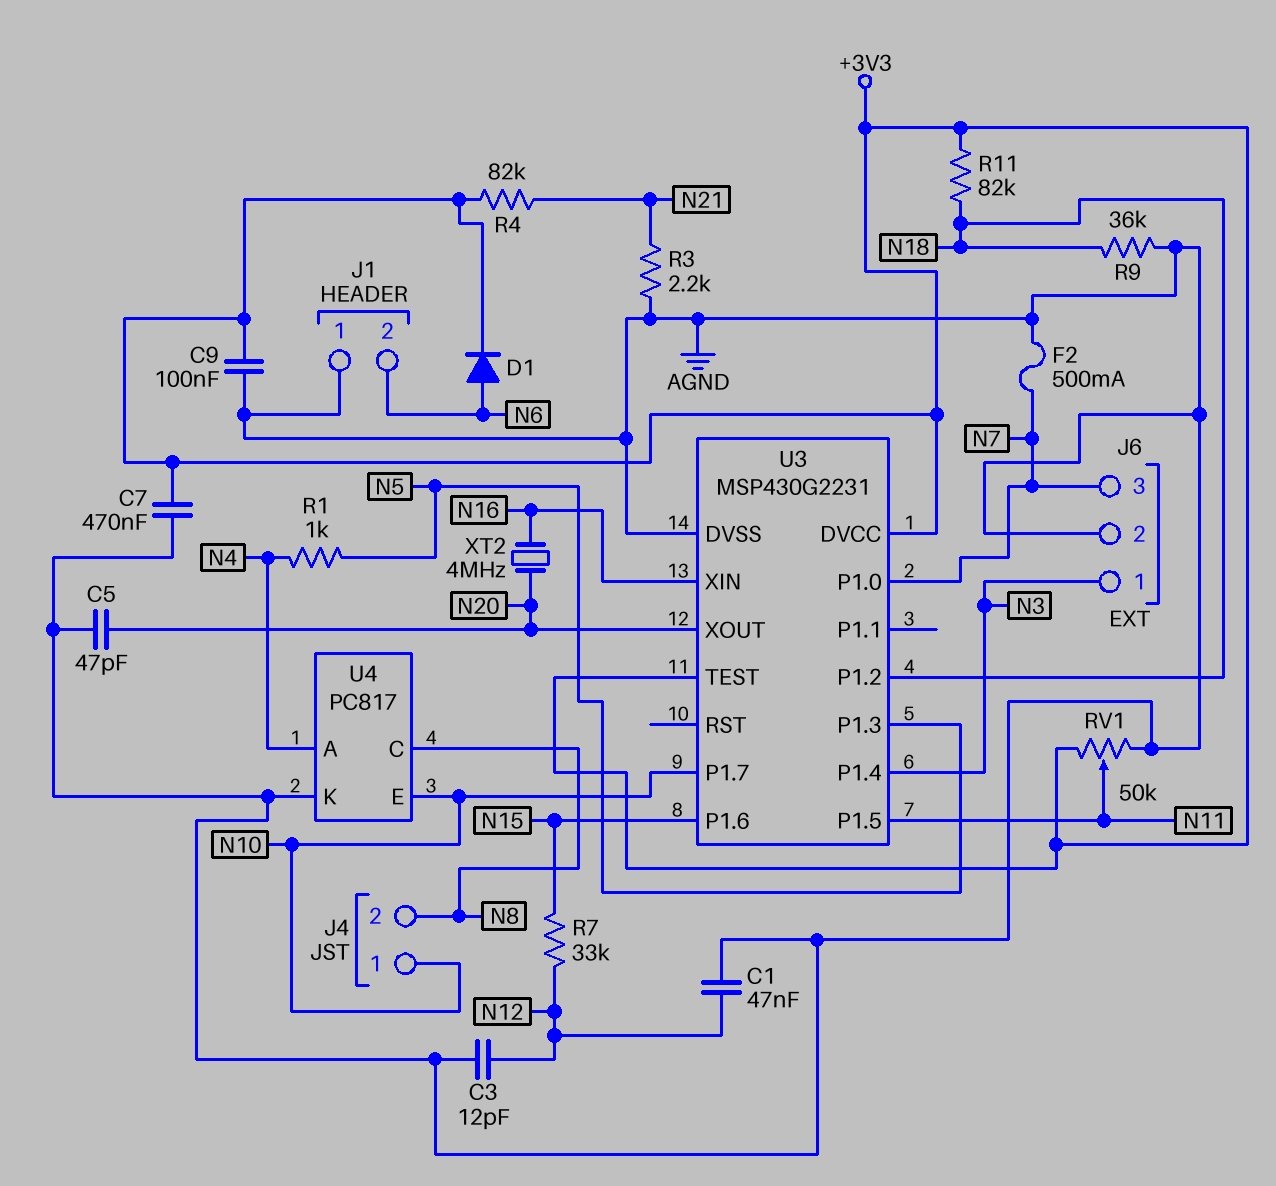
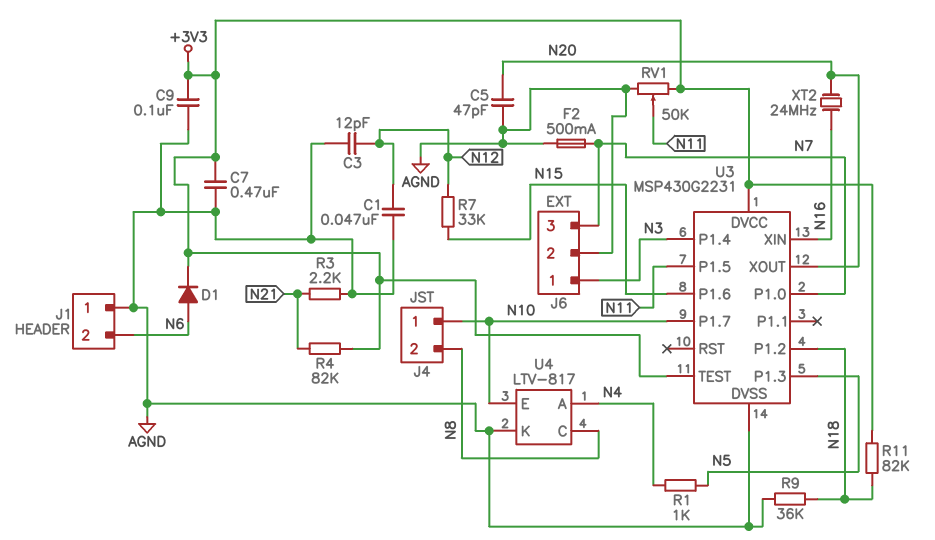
U4: PC817 -> LTV-817
XT2: 4MHz (N16, N20) -> 24MHz (N16, N20)

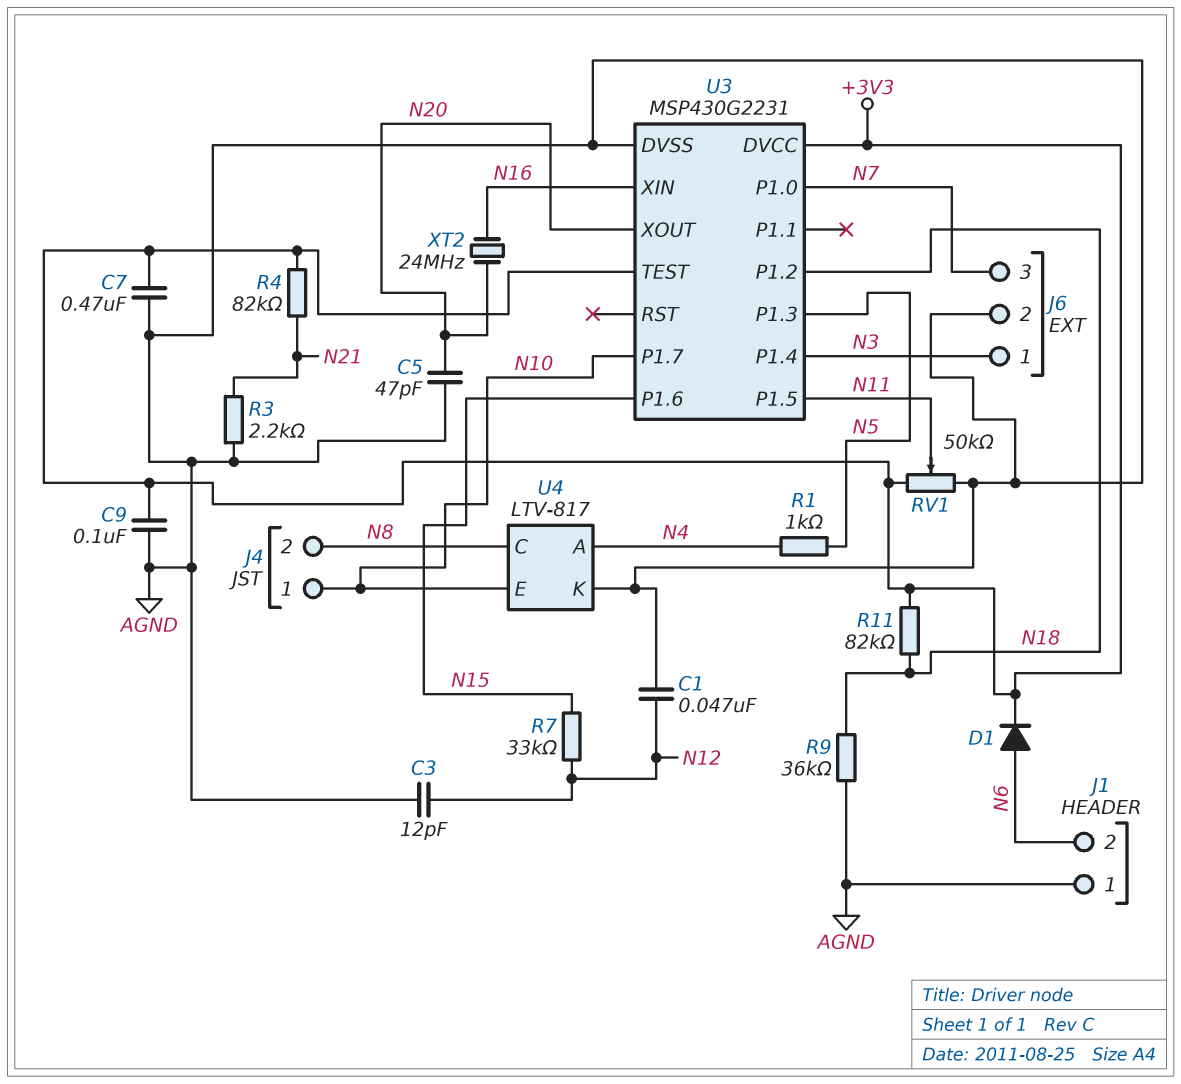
F2: 500mA (AGND, N7) -> none

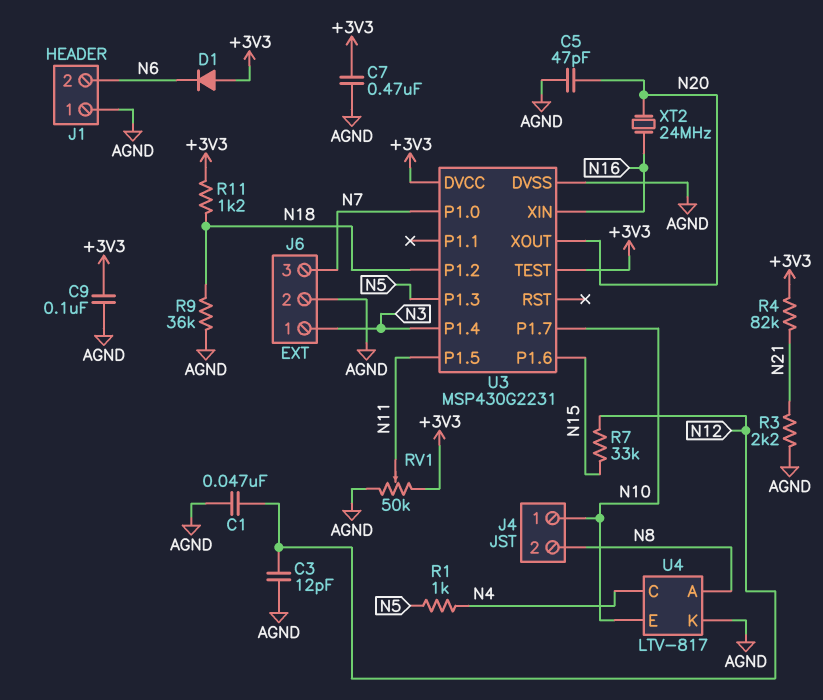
D1: diode (A N6, K +3V3) -> diode (A +3V3, K N6)
R11: 82k (+3V3, N18) -> 1.2k (+3V3, N18)
U4 pin A: N4 -> N8
U4 pin C: N8 -> N4

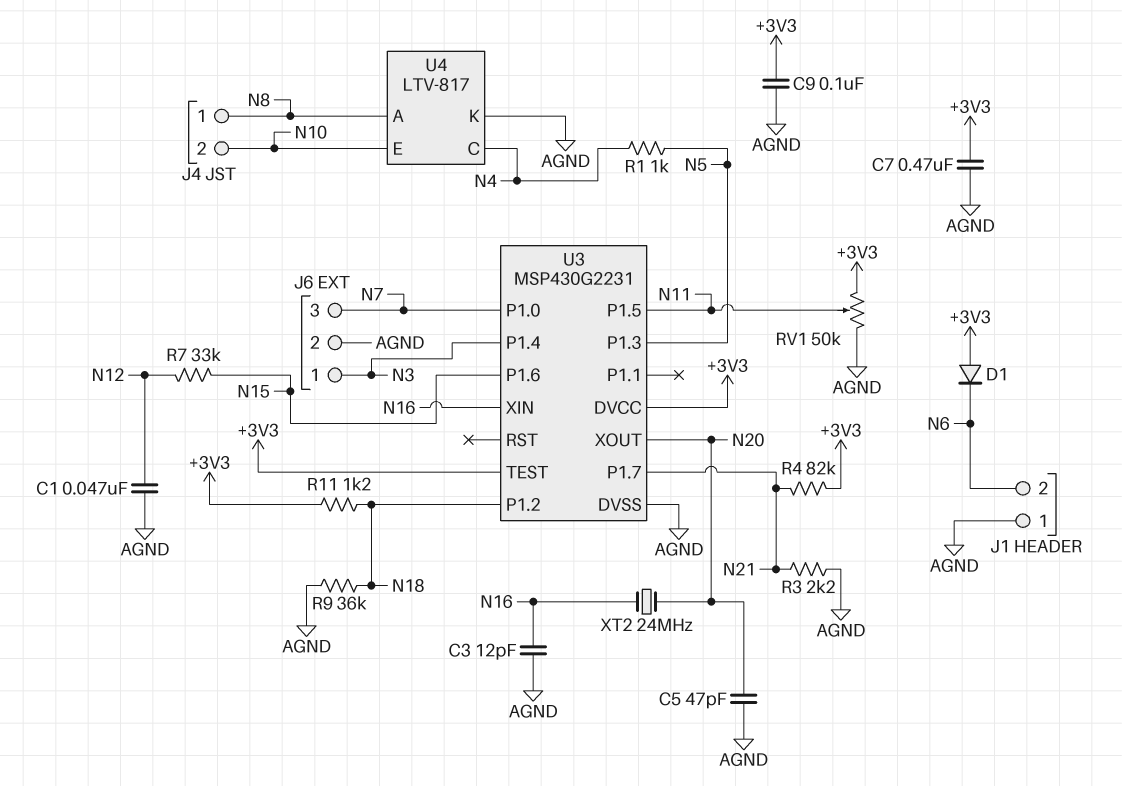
C3: 12pF (AGND, N12) -> 12pF (AGND, N16)
J4 pin 1: N10 -> N8
J4 pin 2: N8 -> N10
U3 pin P1.7: N10 -> N21

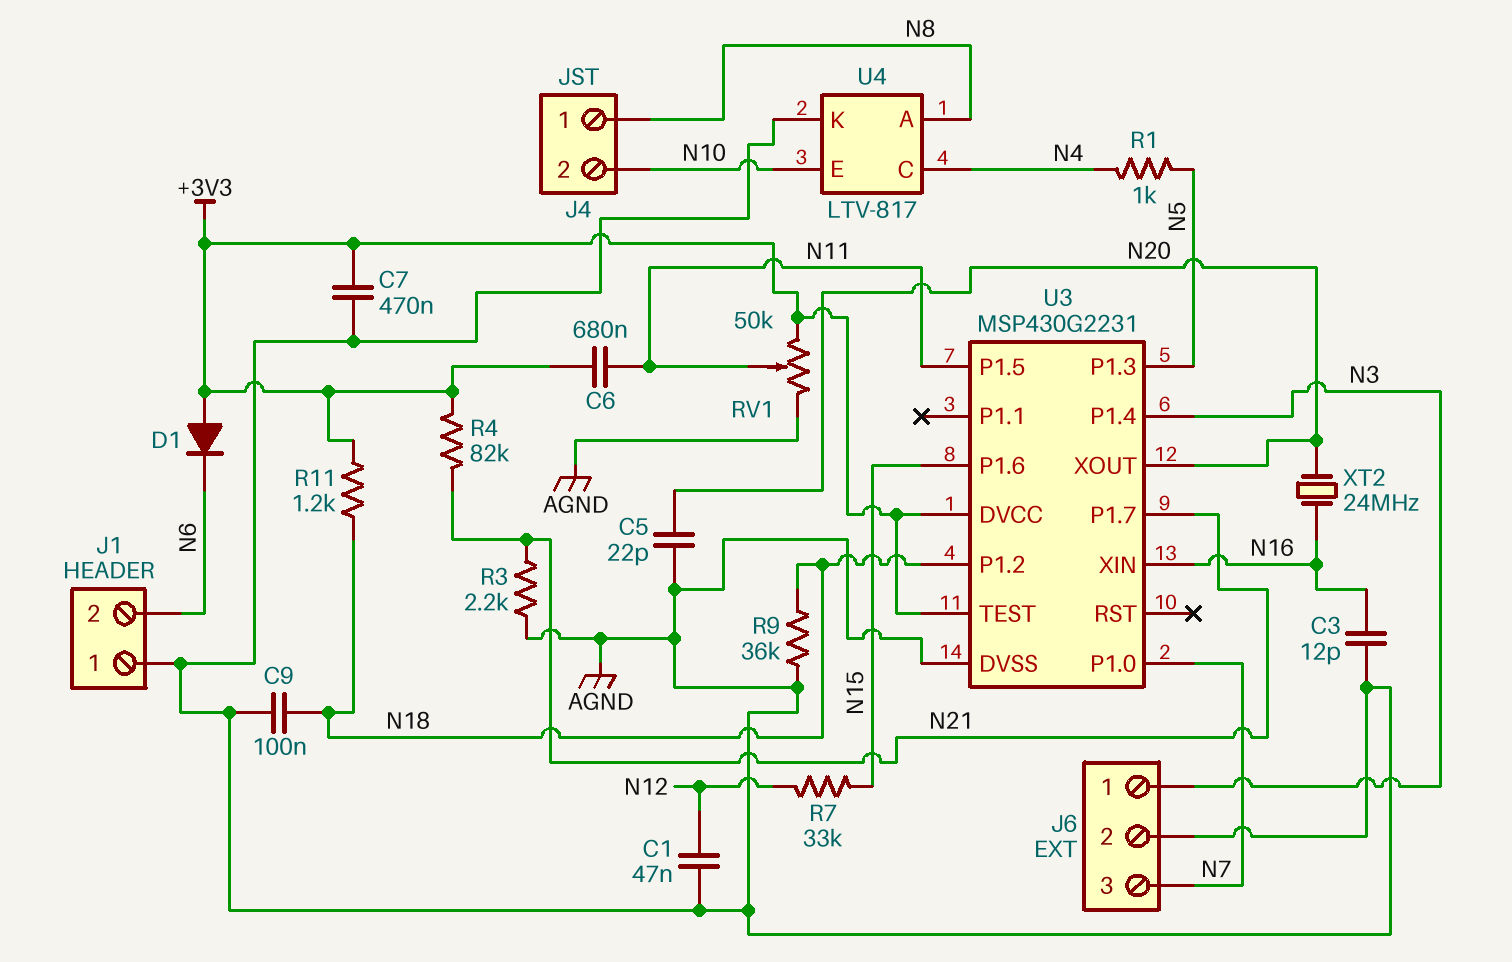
C5: 47pF (AGND, N20) -> 22pF (AGND, N20)
C6: none -> 680nF (+3V3, N11)
C9: 100nF (+3V3, AGND) -> 100nF (AGND, N18)

